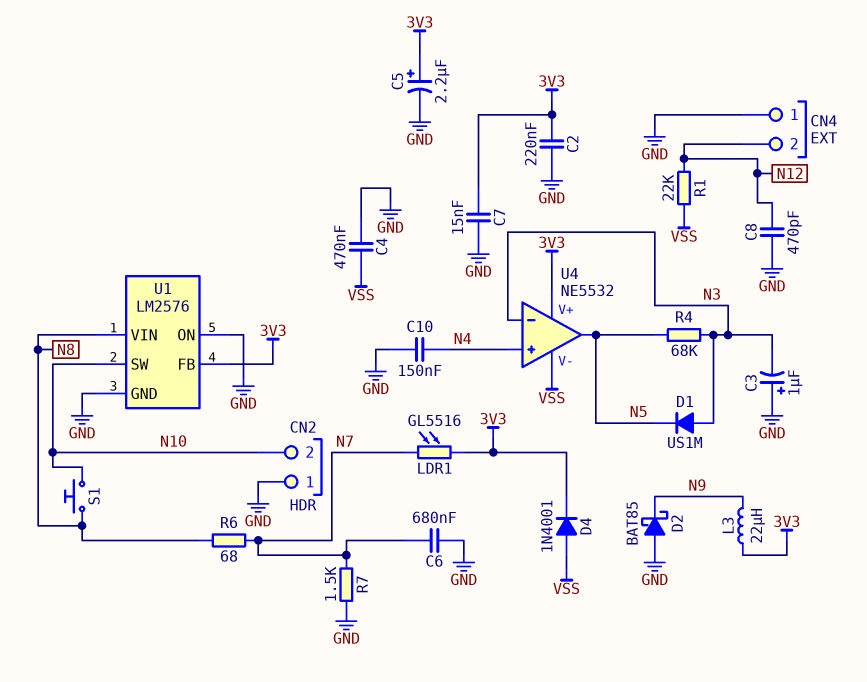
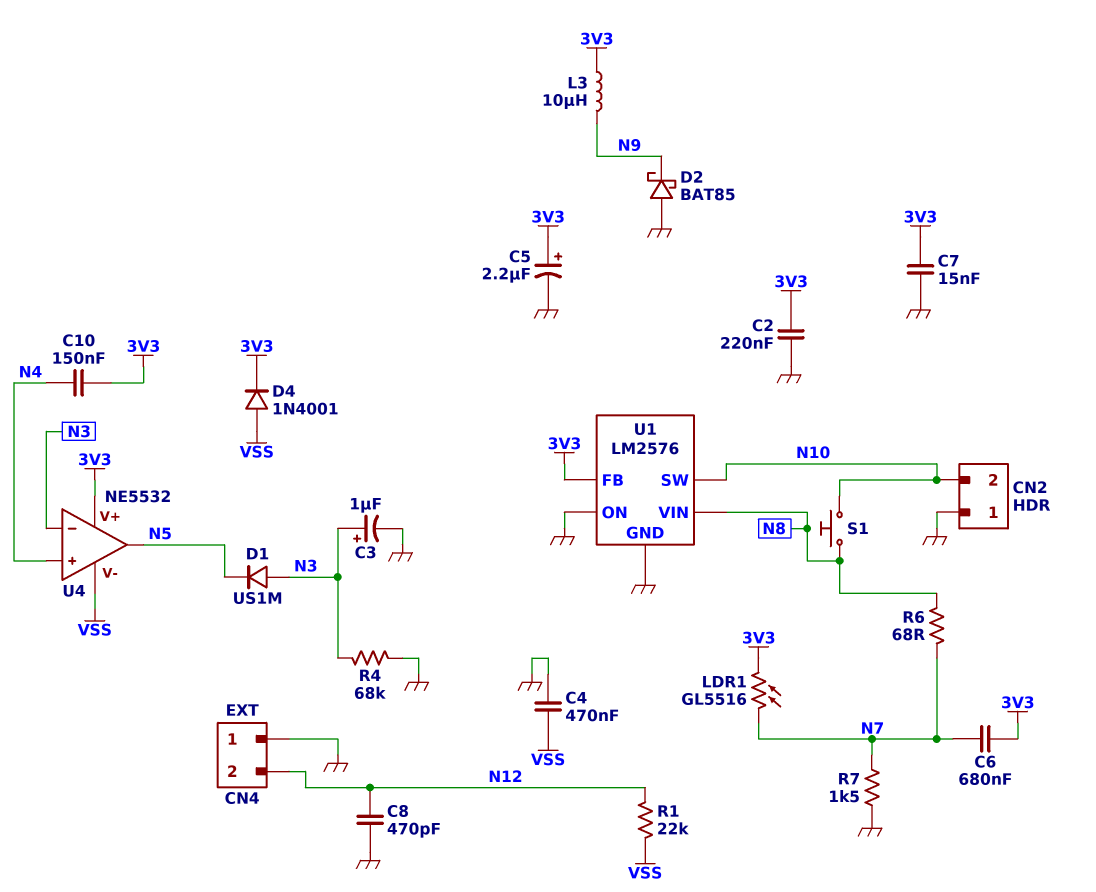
C3: 1uF (plus GND, minus N3) -> 1uF (plus N3, minus GND)
C6: 680nF (GND, N7) -> 680nF (3V3, N7)
C10: 150nF (GND, N4) -> 150nF (3V3, N4)
L3: 22uH (3V3, N9) -> 10uH (3V3, N9)
R4: 68k (N3, N5) -> 68k (GND, N3)

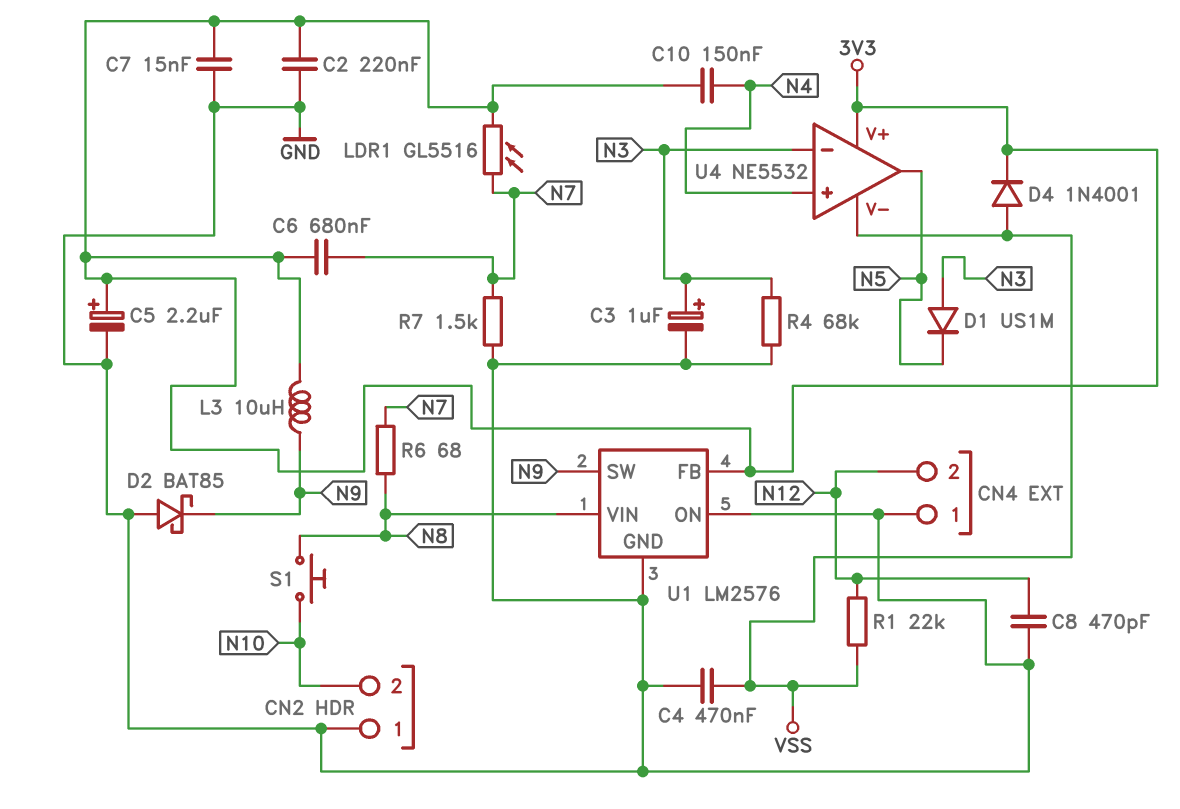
U1 pin SW: N10 -> N9

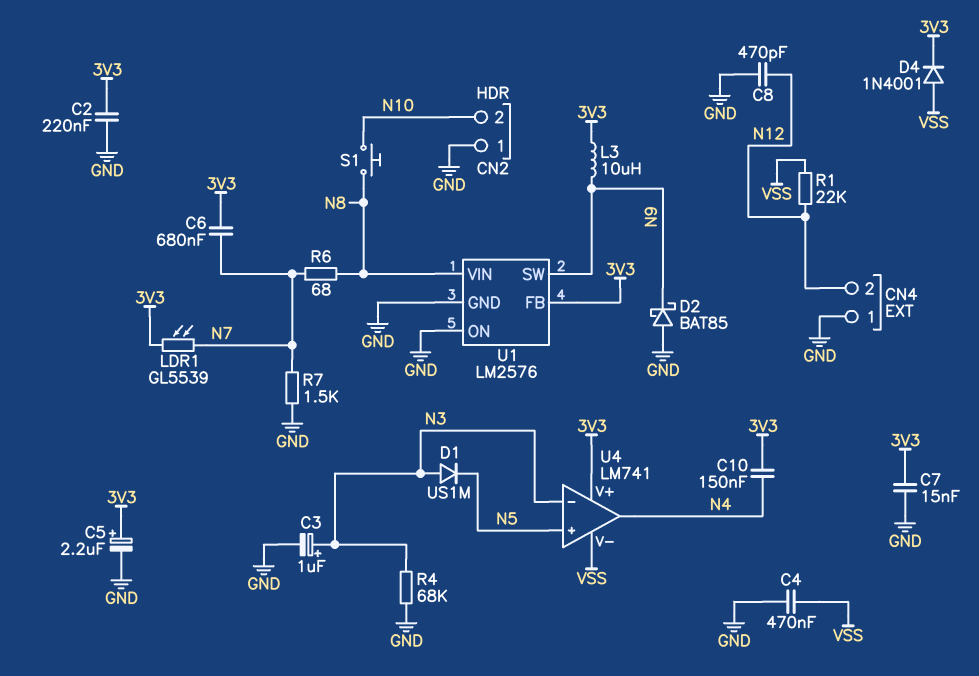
LDR1: GL5516 (3V3, N7) -> GL5539 (3V3, N7)
U4: NE5532 -> LM741
U4 pin in+: N4 -> N5
U4 pin out: N5 -> N4

